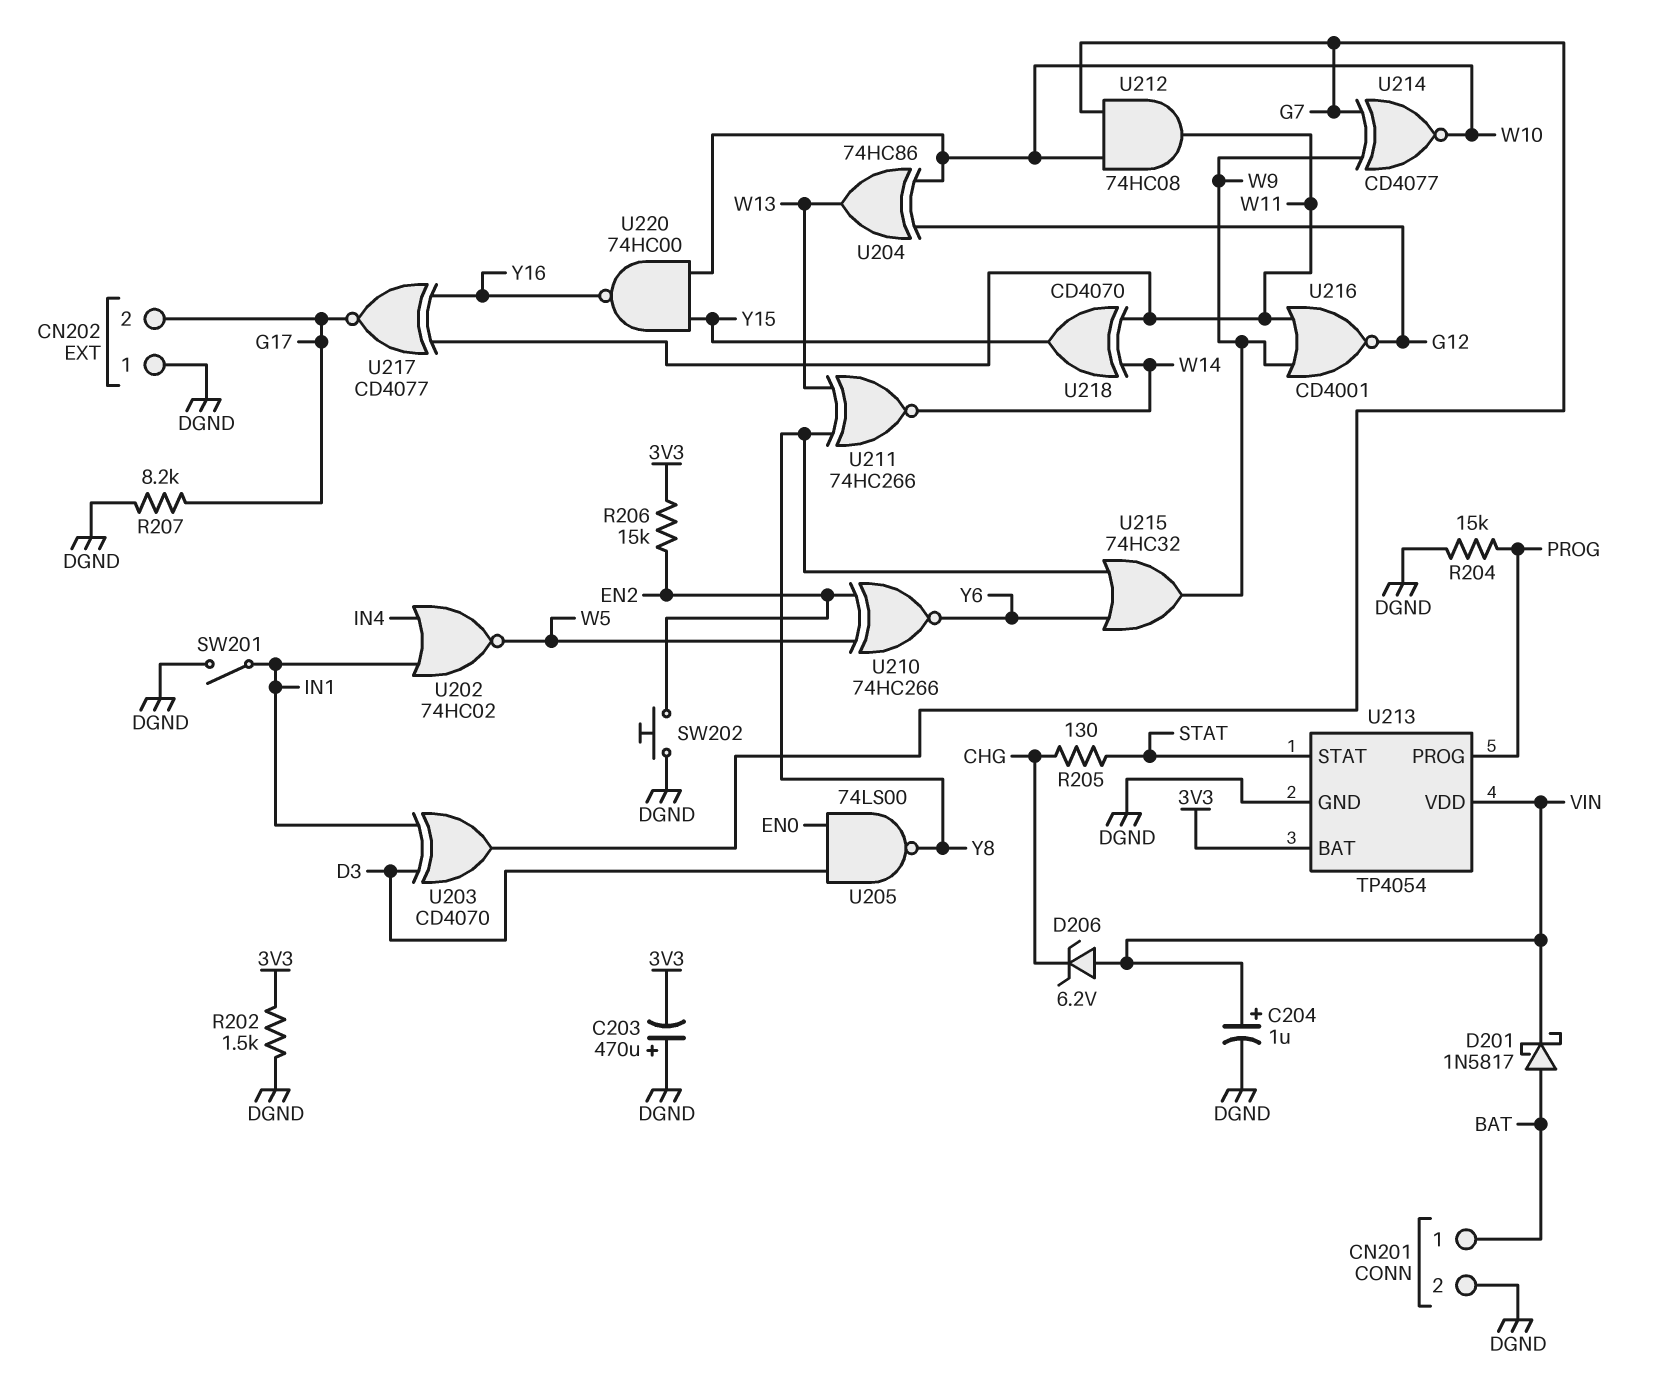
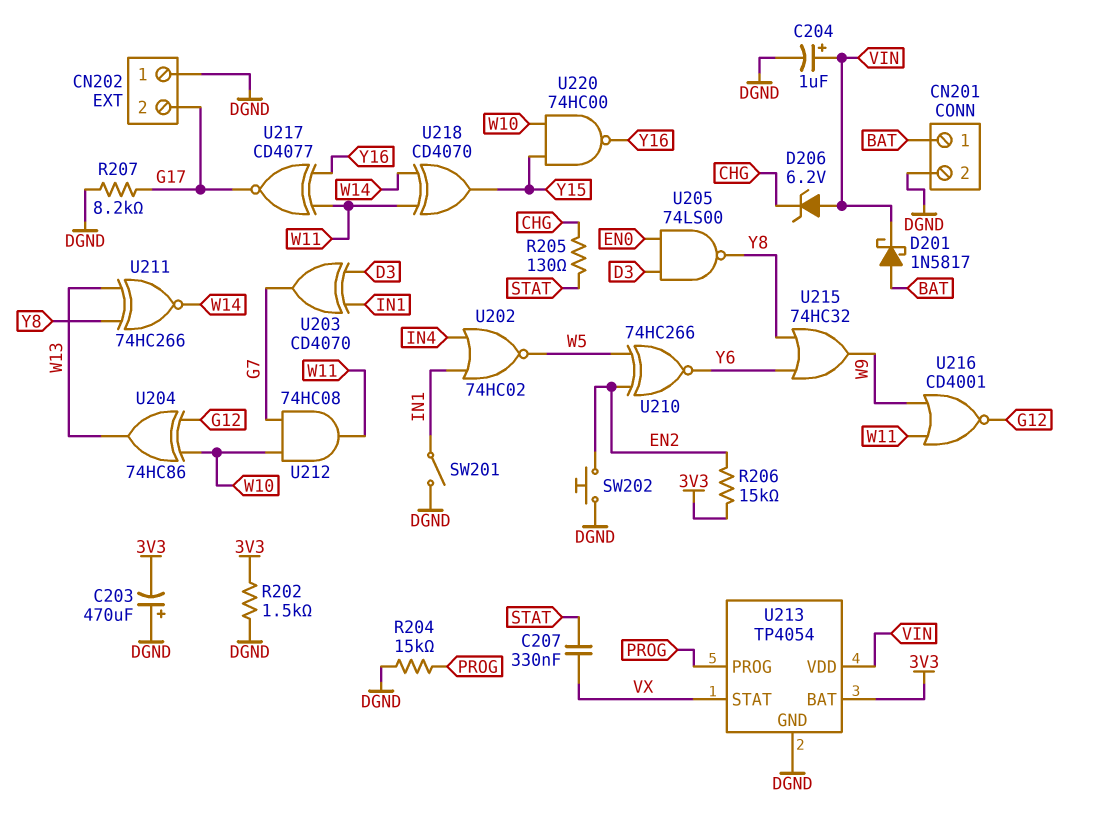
C207: none -> 330nF (STAT, VX)
U213 pin STAT: STAT -> VX
U214: XNOR CD4077 (in G7, in W9, out W10) -> none

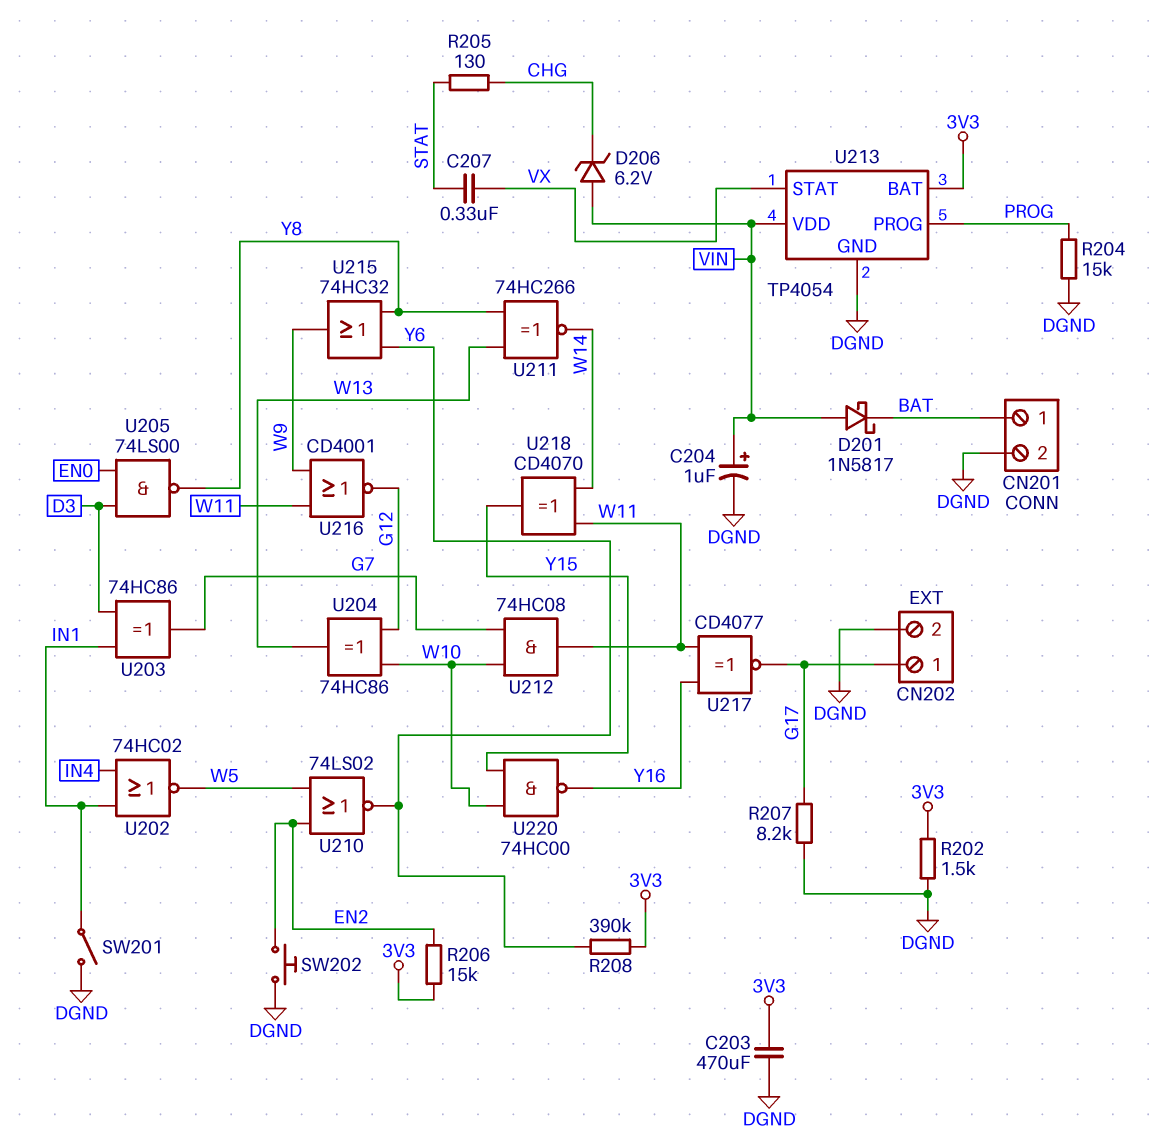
C203: 470uF (plus DGND, minus 3V3) -> 470uF (3V3, DGND)
CN202 pin 1: DGND -> G17
CN202 pin 2: G17 -> DGND
D201: schottky 1N5817 (A BAT, K VIN) -> schottky 1N5817 (A VIN, K BAT)
R208: none -> 390k (3V3, Y6)
U203: XOR CD4070 (in D3, in IN1, out G7) -> XOR 74HC86 (in D3, in IN1, out G7)
U210: XNOR 74HC266 (in EN2, in W5, out Y6) -> NOR 74LS02 (in EN2, in W5, out Y6)

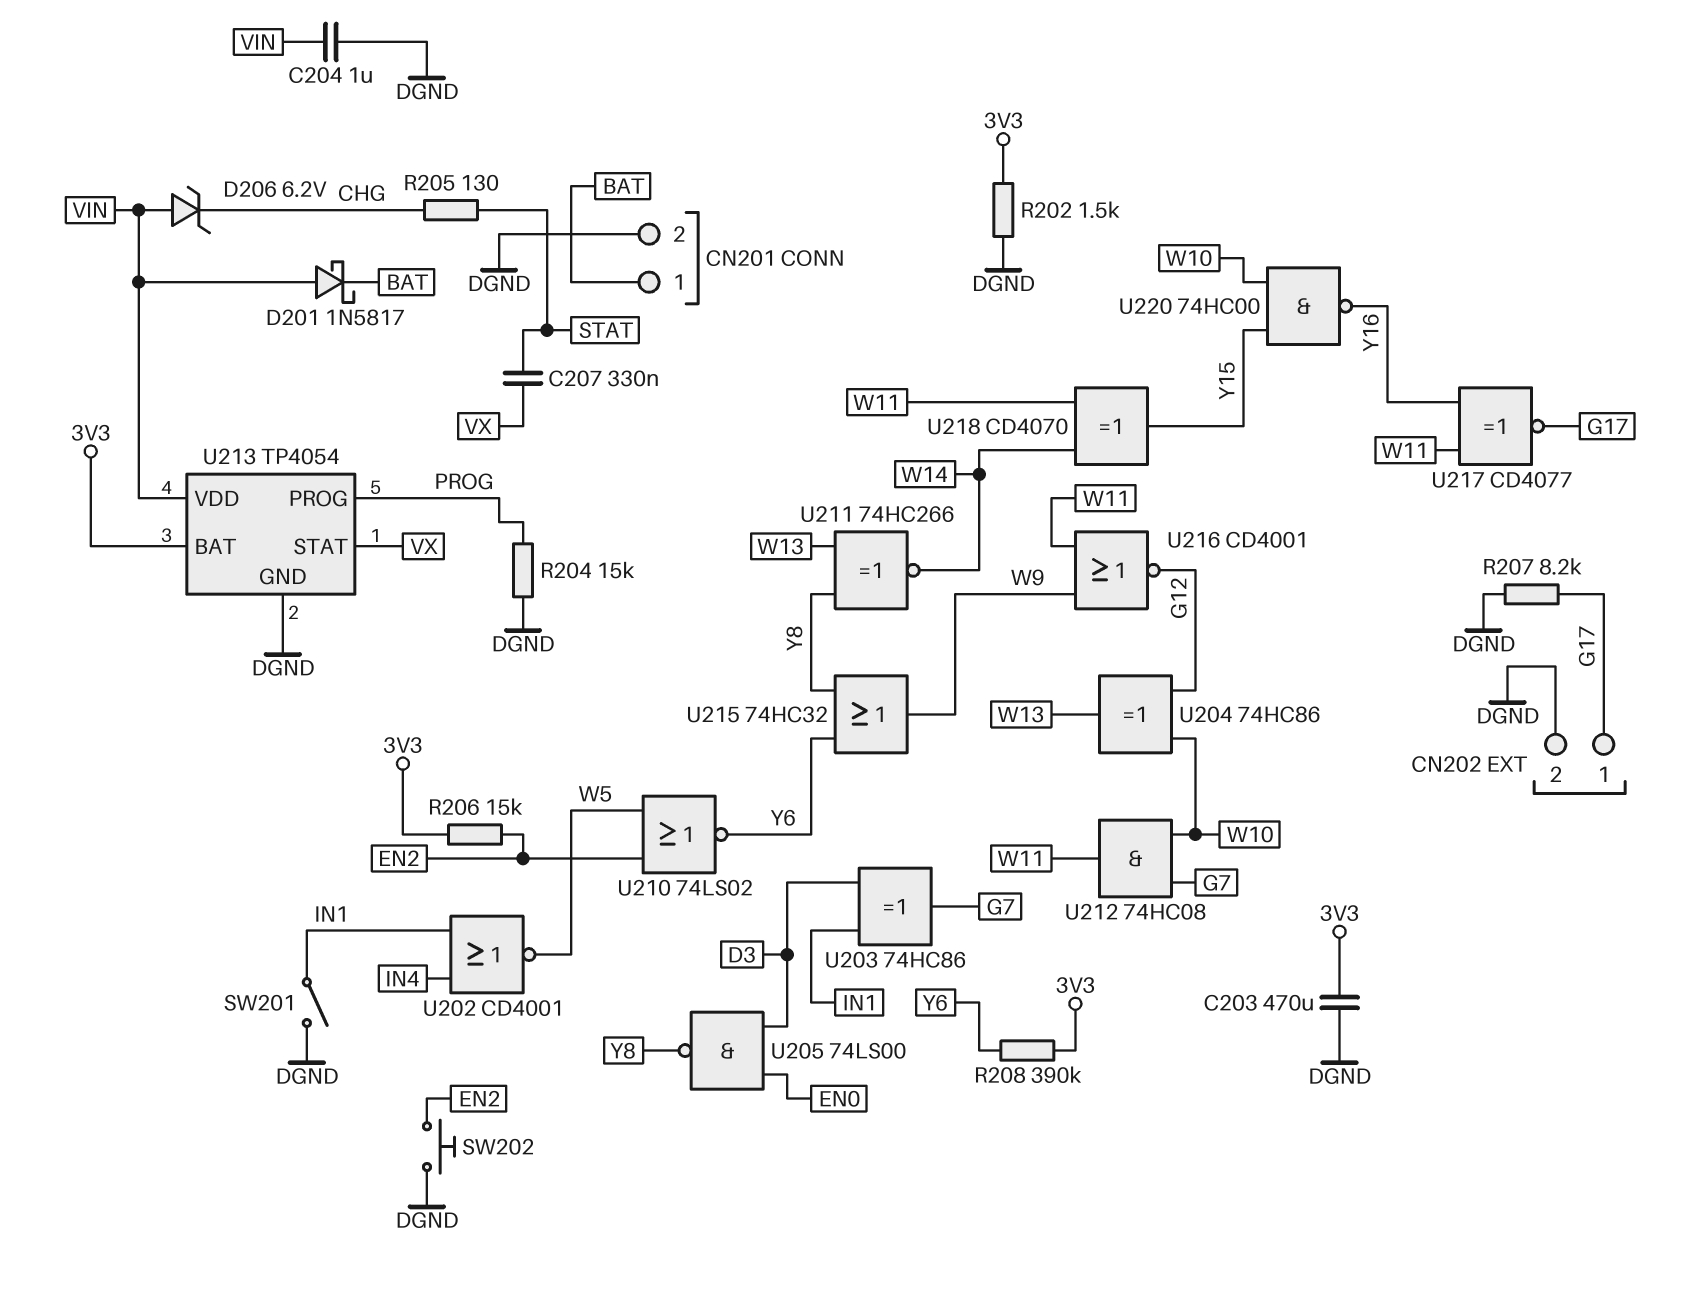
C204: 1uF (plus VIN, minus DGND) -> 1uF (DGND, VIN)
U202: NOR 74HC02 (in IN1, in IN4, out W5) -> NOR CD4001 (in IN1, in IN4, out W5)

